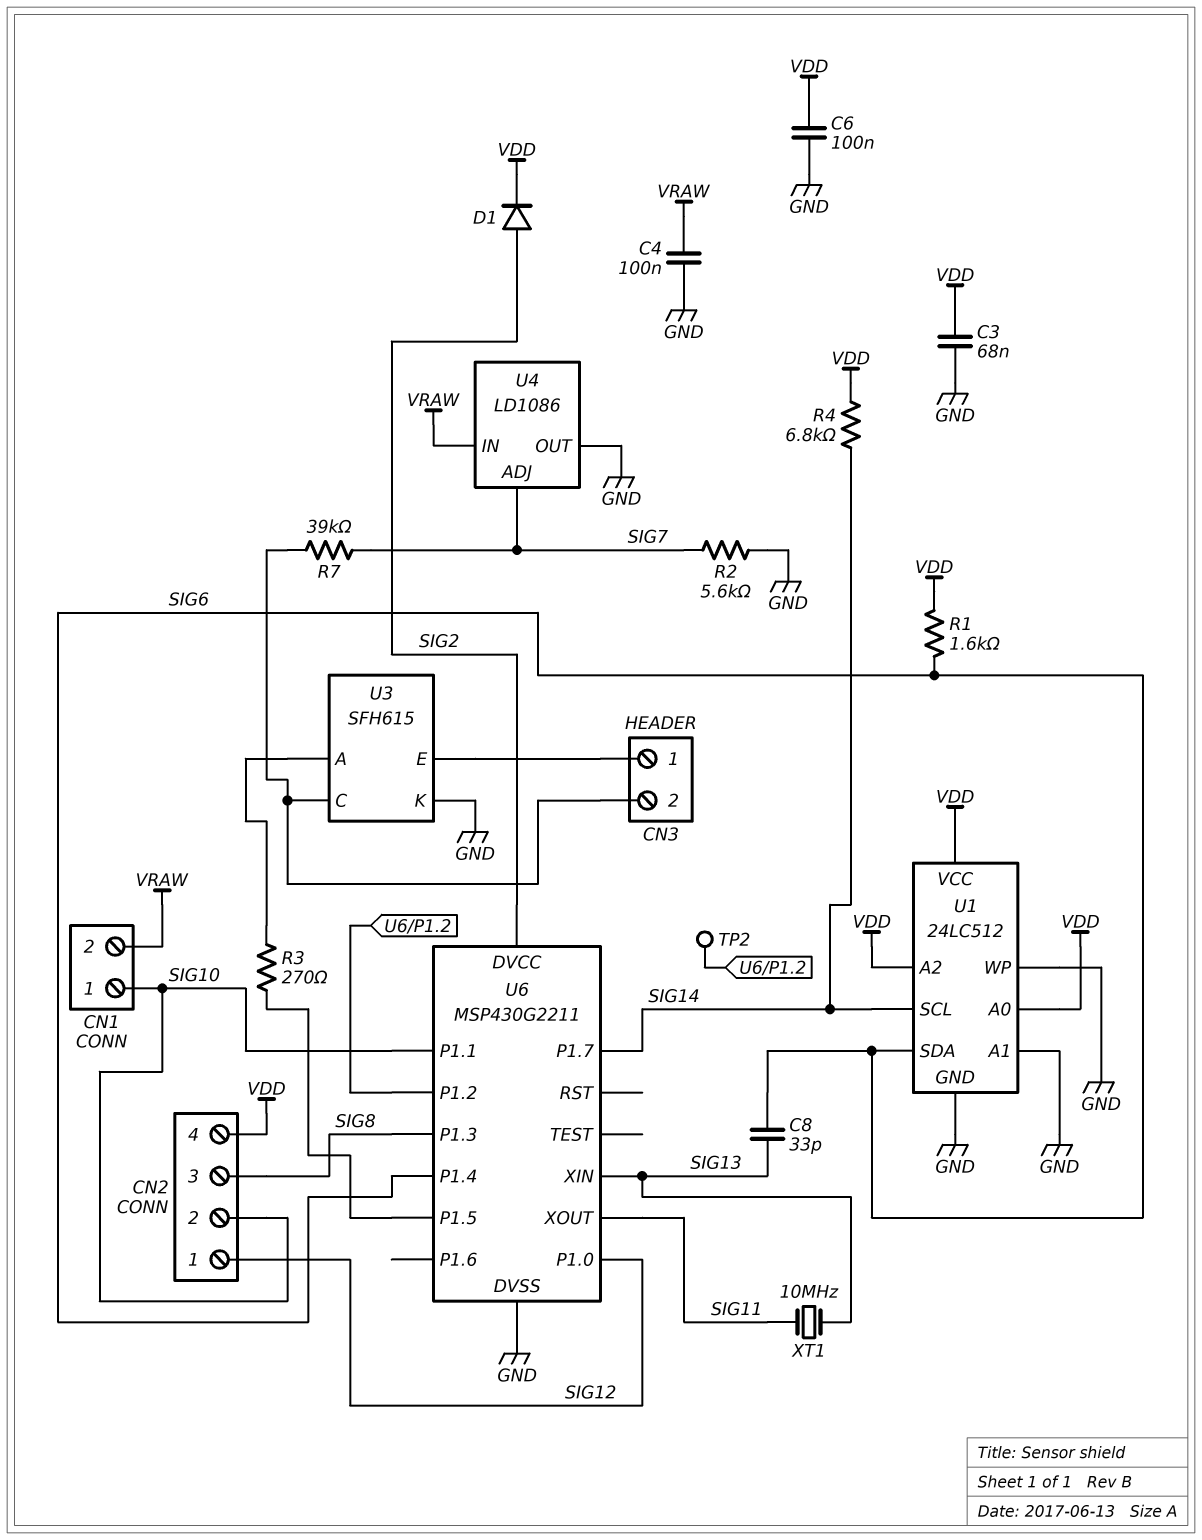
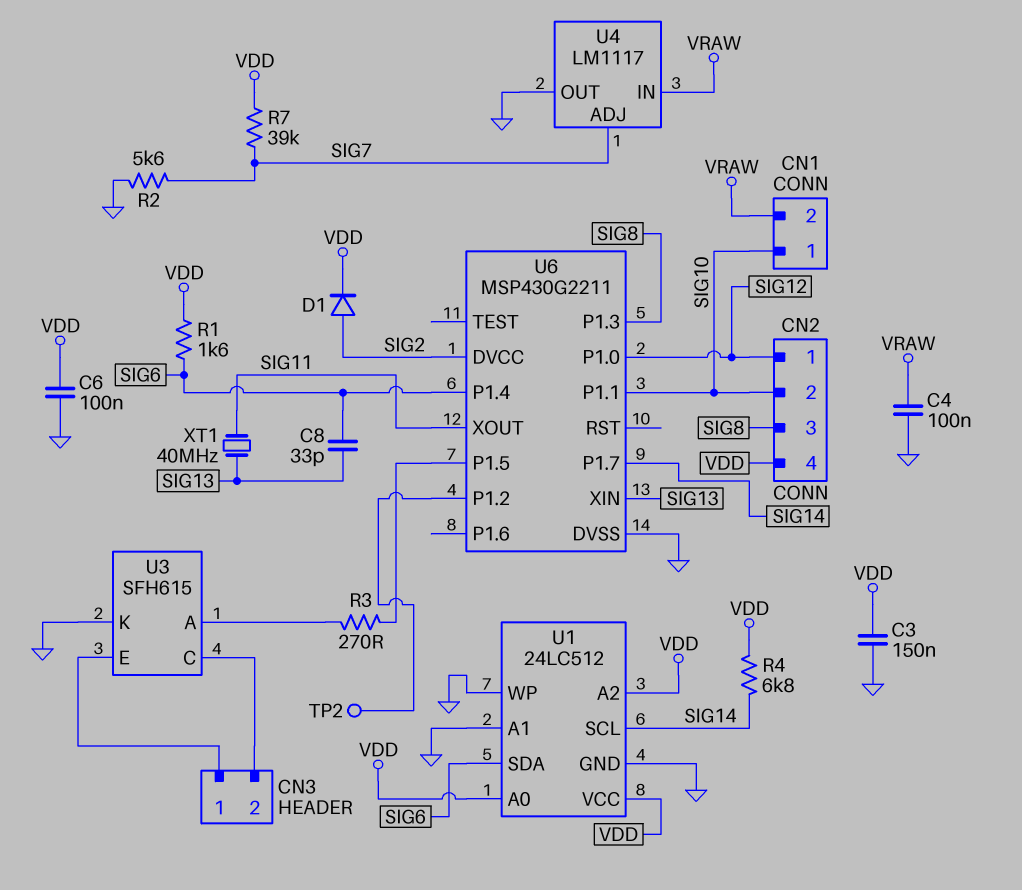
C3: 68nF (GND, VDD) -> 150nF (GND, VDD)
R7: 39k (CN3/2, SIG7) -> 39k (SIG7, VDD)
U4: LD1086 -> LM1117
XT1: 10MHz (SIG11, SIG13) -> 40MHz (SIG11, SIG13)

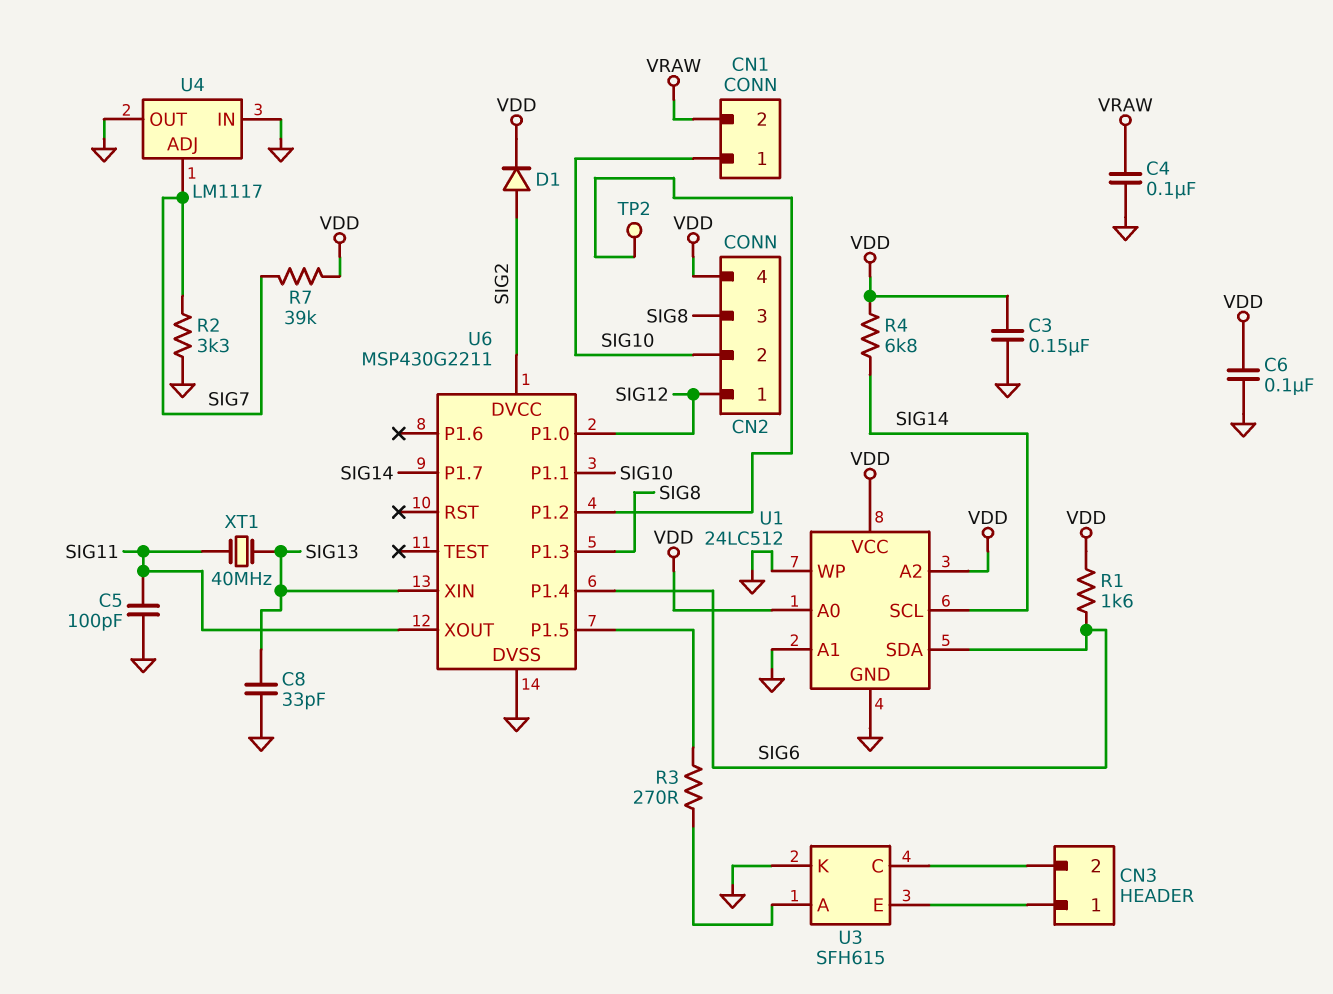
C5: none -> 100pF (GND, SIG11)
C8: 33pF (SIG6, SIG13) -> 33pF (GND, SIG13)
R2: 5.6k (GND, SIG7) -> 3.3k (GND, SIG7)
U4 pin IN: VRAW -> GND

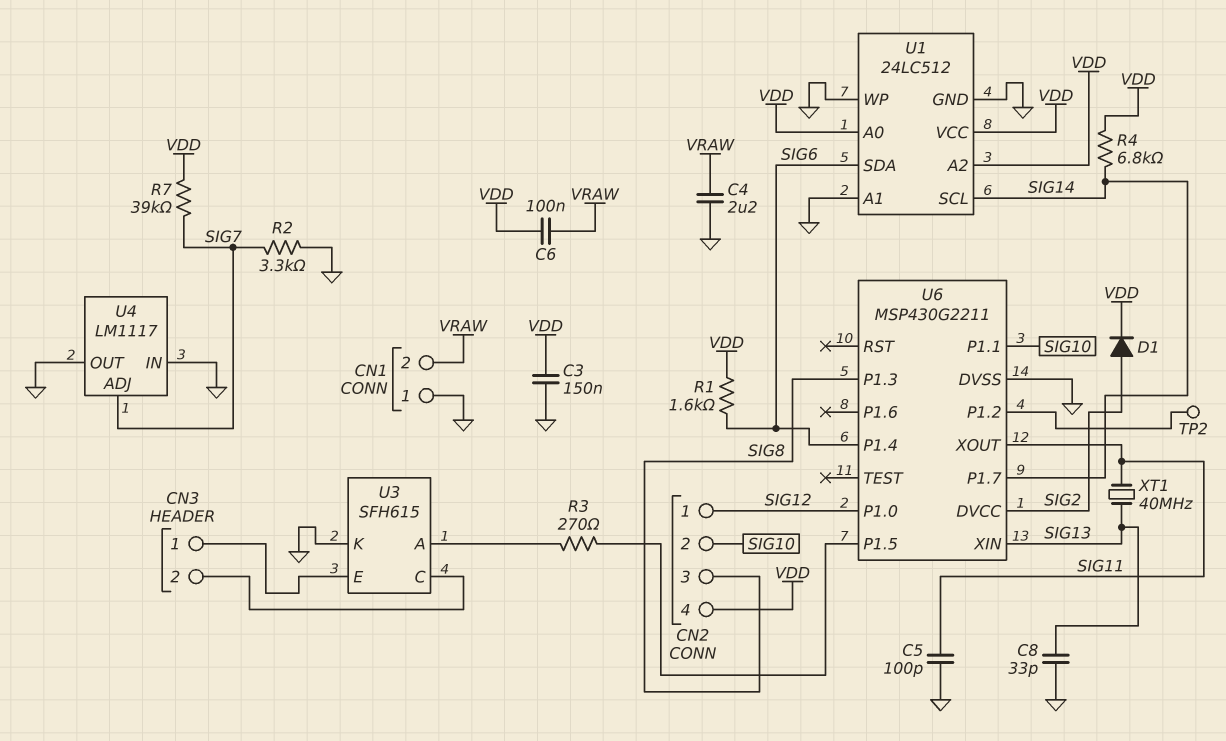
C4: 100nF (GND, VRAW) -> 2.2uF (GND, VRAW)
C6: 100nF (GND, VDD) -> 100nF (VDD, VRAW)
CN1 pin 1: SIG10 -> GND

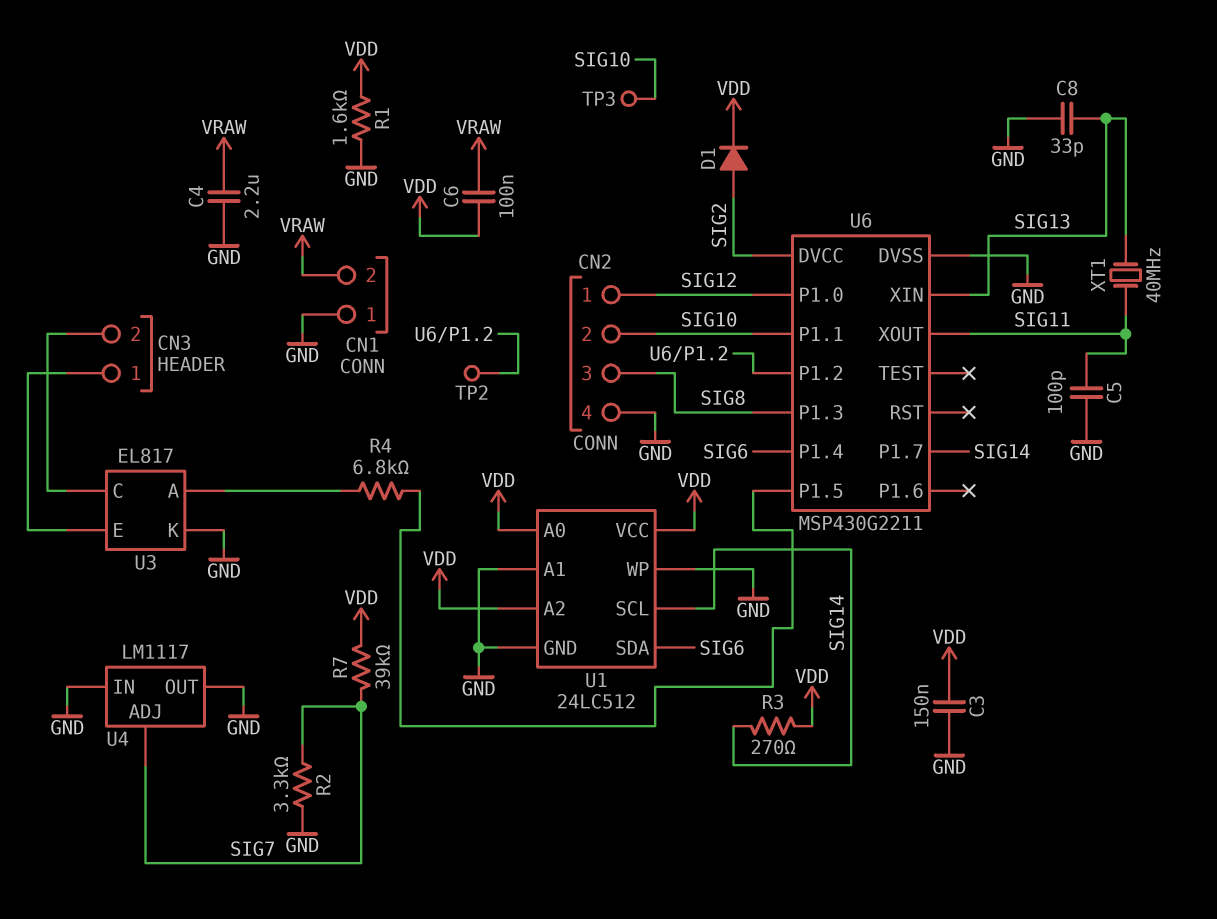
CN2 pin 4: VDD -> GND
R1: 1.6k (SIG6, VDD) -> 1.6k (GND, VDD)
R3: 270 (U3/A, U6/P1.5) -> 270 (SIG14, VDD)
R4: 6.8k (SIG14, VDD) -> 6.8k (U3/A, U6/P1.5)
TP3: none -> test point (SIG10)
U3: SFH615 -> EL817

